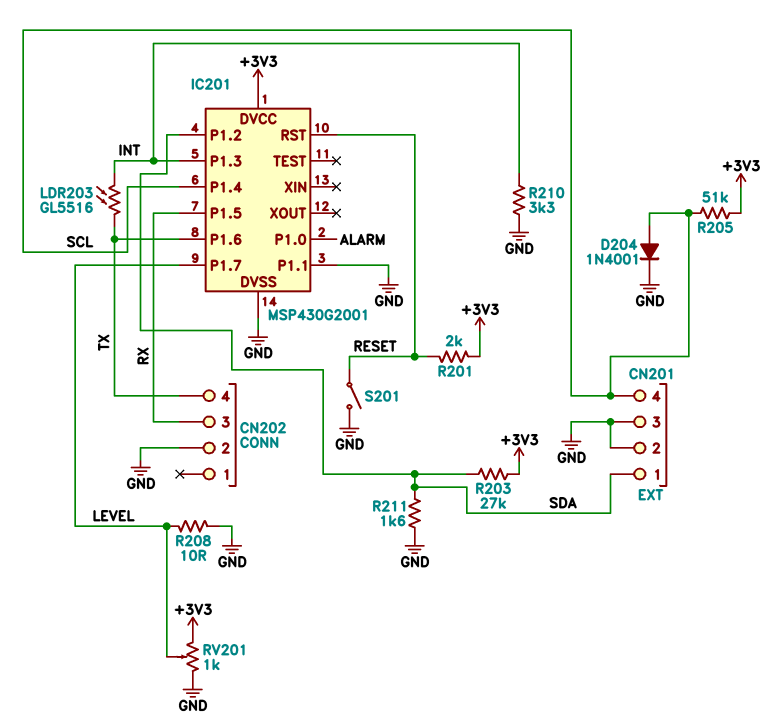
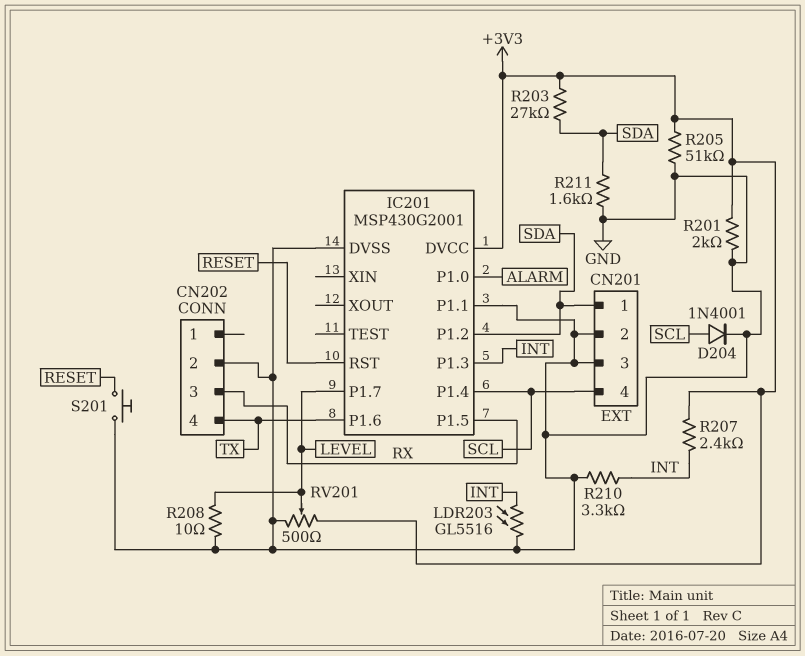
LDR203: GL5516 (INT, TX) -> GL5516 (GND, INT)
R201: 2k (+3V3, RESET) -> 2k (+3V3, GND)
R205: 51k (+3V3, SCL) -> 51k (+3V3, GND)
R207: none -> 2.4k (+3V3, INT)
RV201: 1k (+3V3, GND, wiper LEVEL) -> 500 (+3V3, GND, wiper LEVEL)
S201: switch (GND, RESET) -> button (GND, RESET)

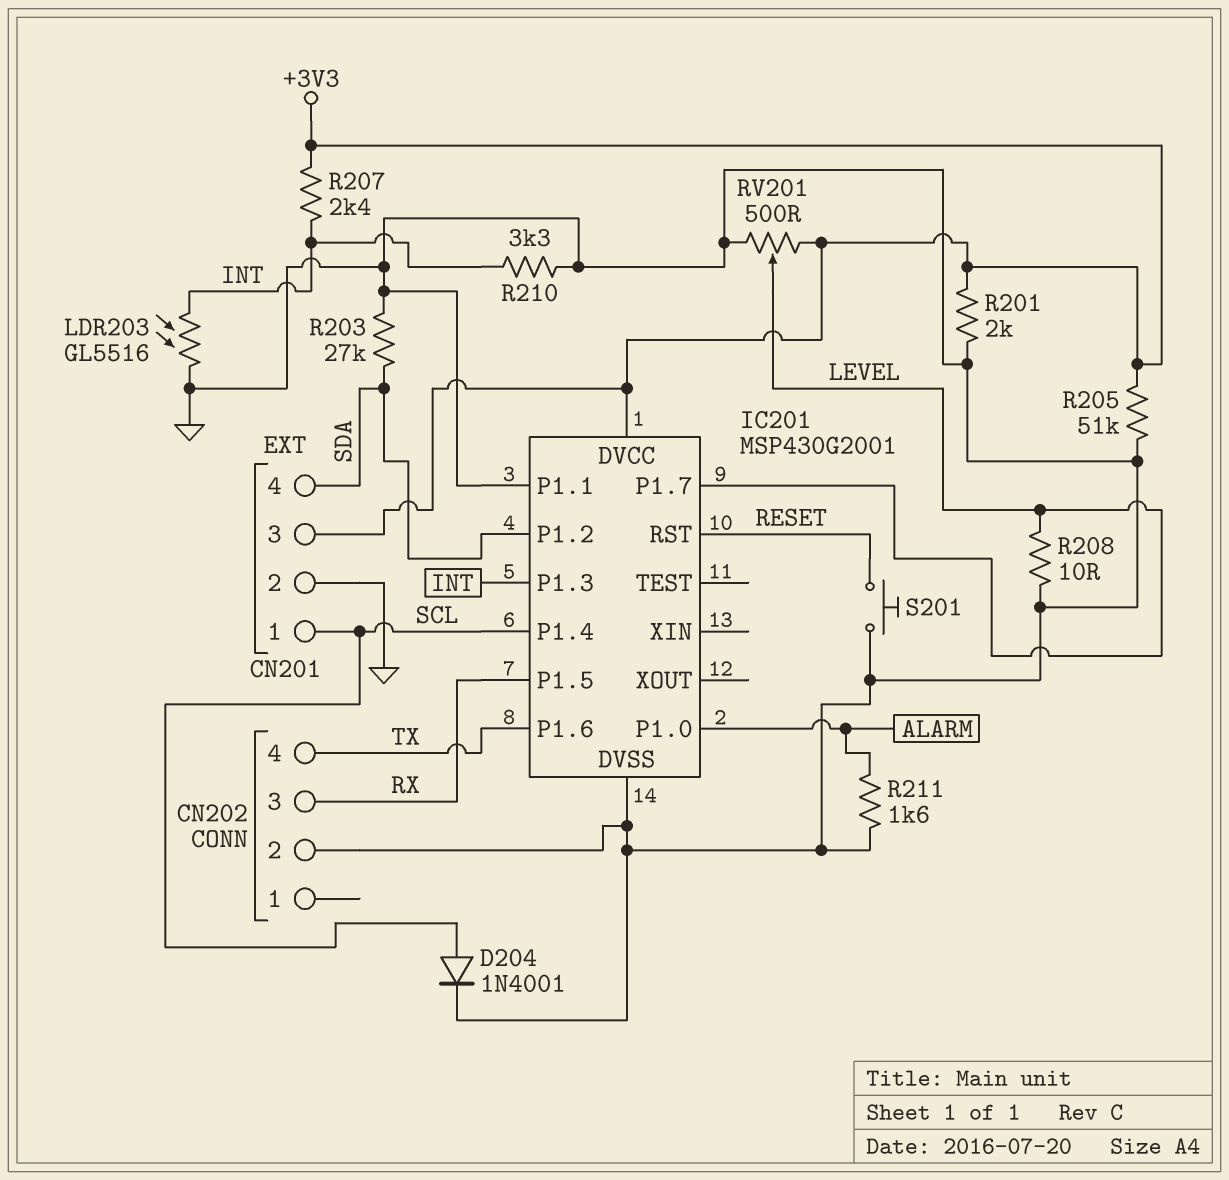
CN201 pin 1: SDA -> SCL
CN201 pin 3: GND -> +3V3
CN201 pin 4: SCL -> SDA
R203: 27k (+3V3, SDA) -> 27k (GND, SDA)
R211: 1.6k (GND, SDA) -> 1.6k (ALARM, GND)

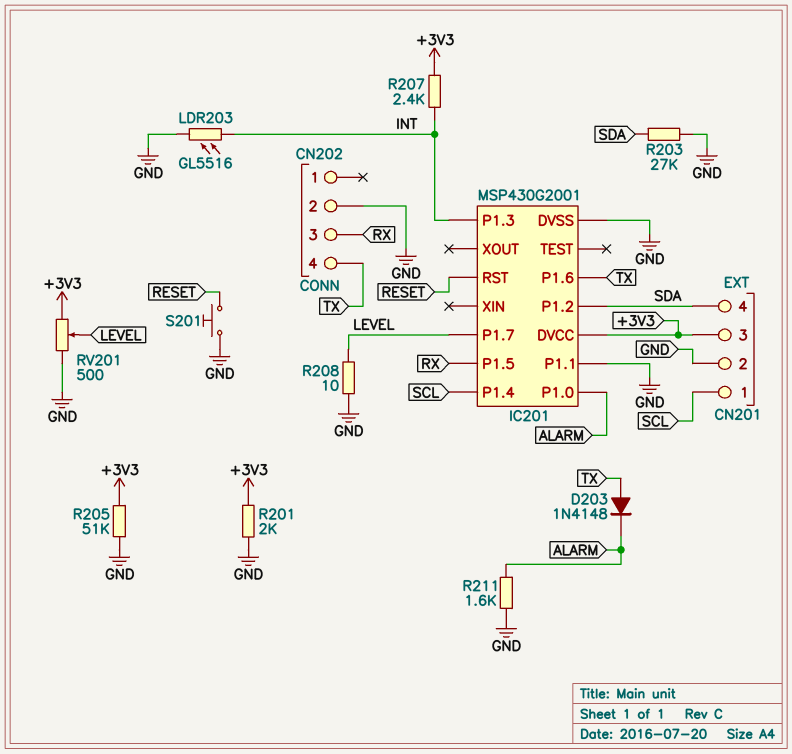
D203: none -> diode 1N4148 (A TX, K ALARM)
D204: diode 1N4001 (A SCL, K GND) -> none
R210: 3.3k (GND, INT) -> none

